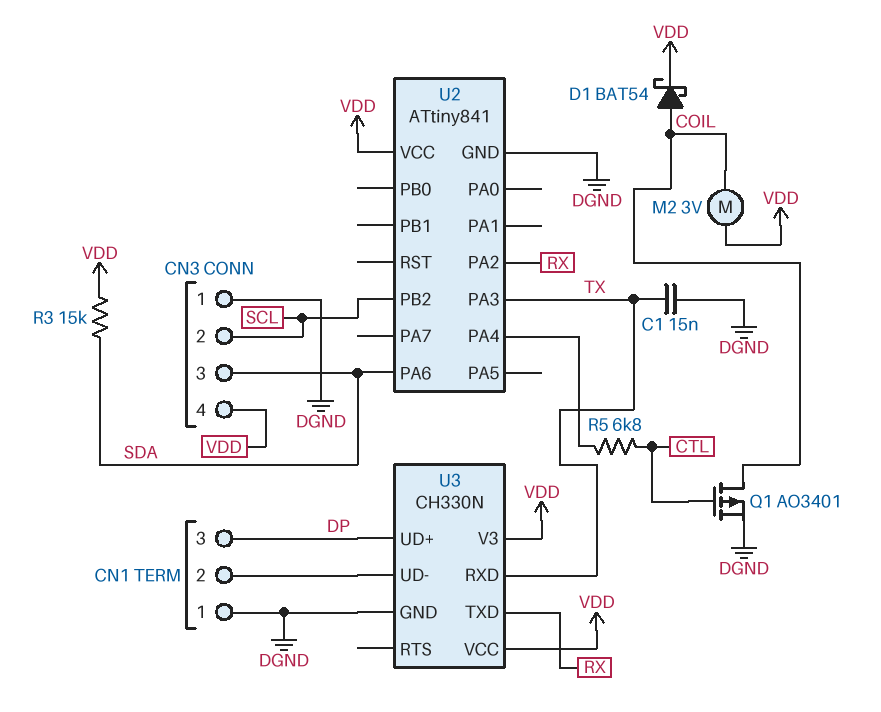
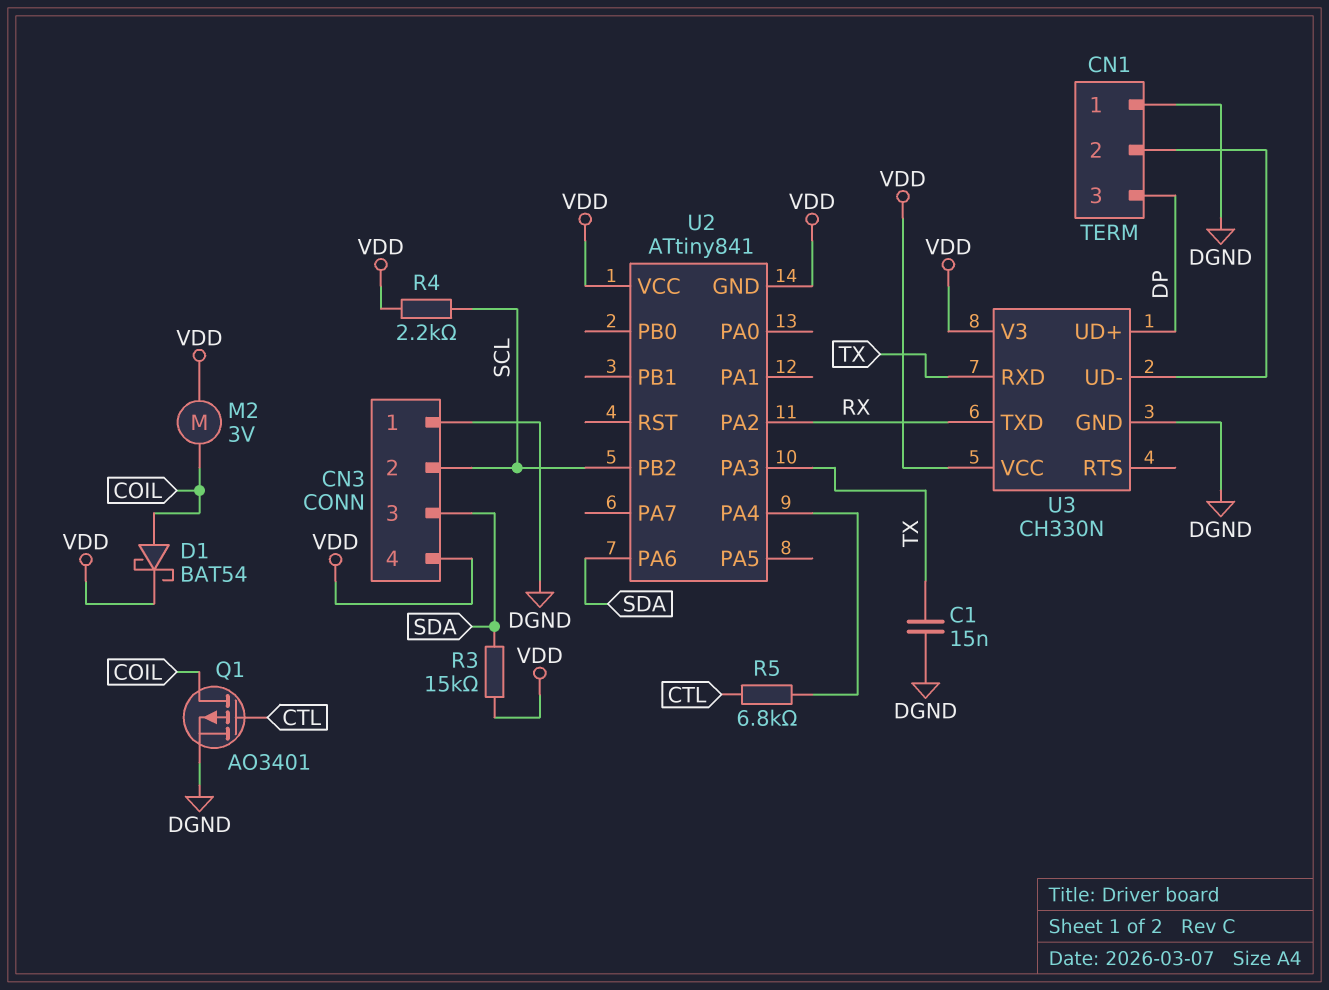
R4: none -> 2.2k (SCL, VDD)
U2 pin GND: DGND -> VDD

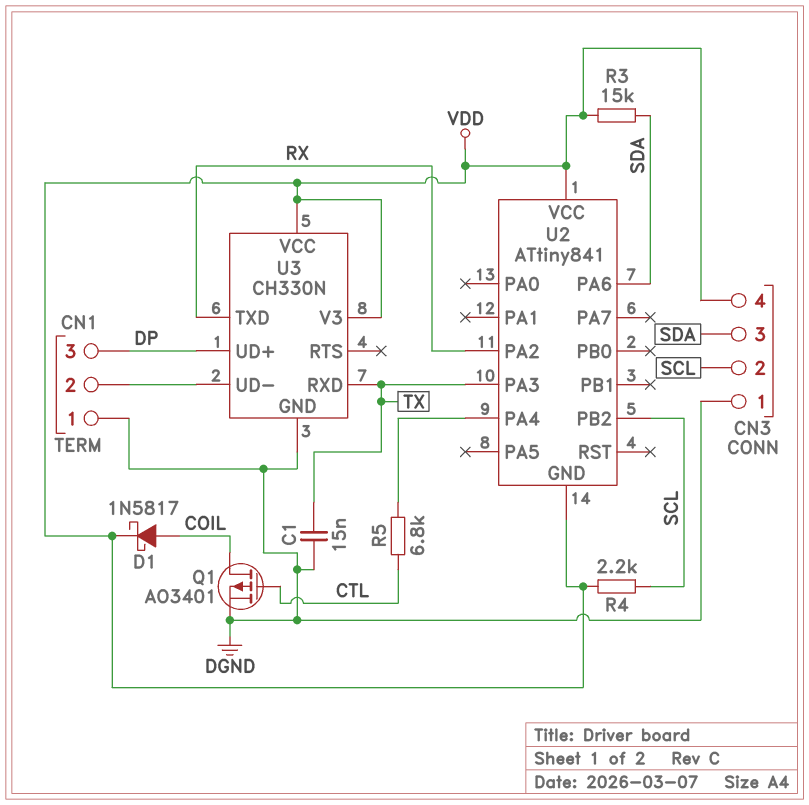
D1: schottky BAT54 (A COIL, K VDD) -> schottky 1N5817 (A COIL, K VDD)
M2: motor 3V (COIL, VDD) -> none

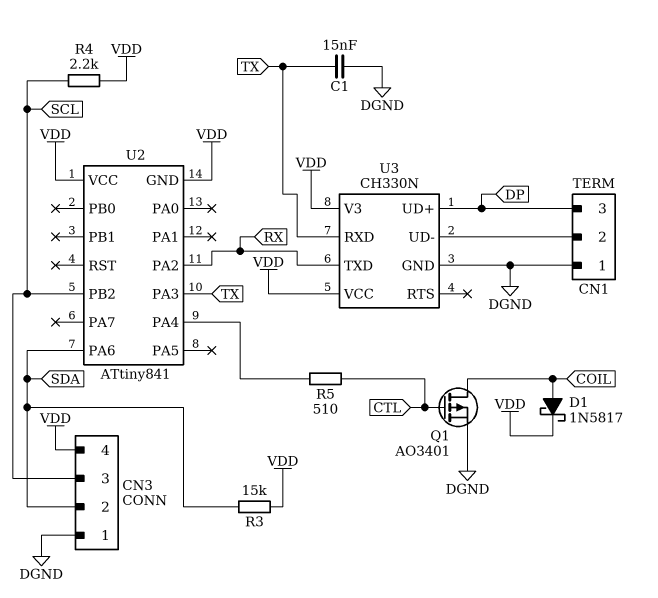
CN3 pin 2: SCL -> SDA
CN3 pin 3: SDA -> SCL
R5: 6.8k (CTL, U2/PA4) -> 510 (CTL, U2/PA4)

